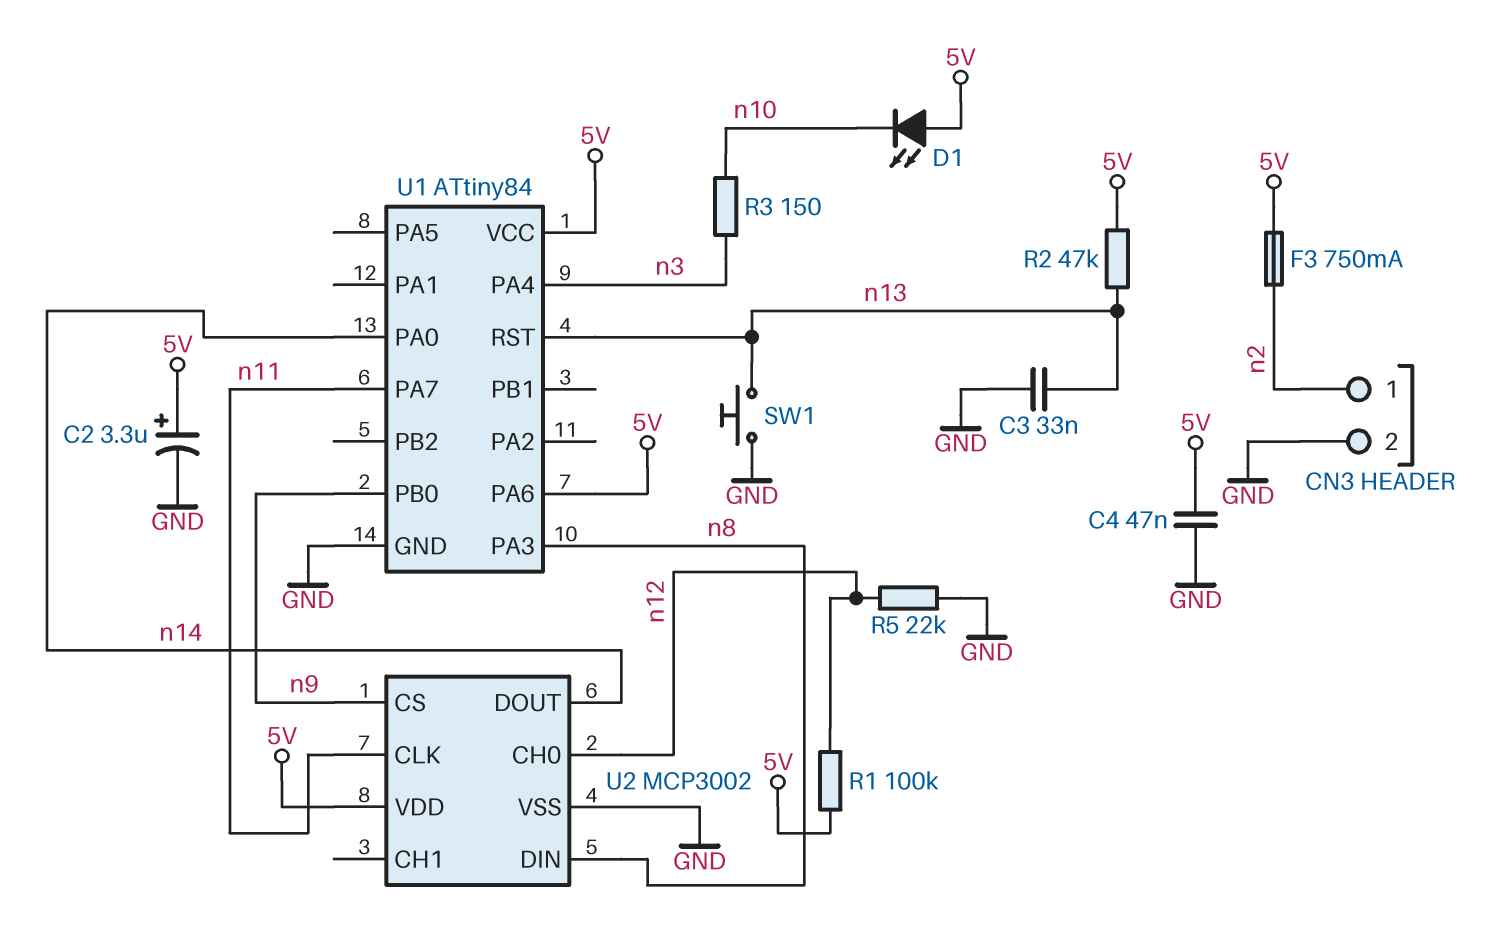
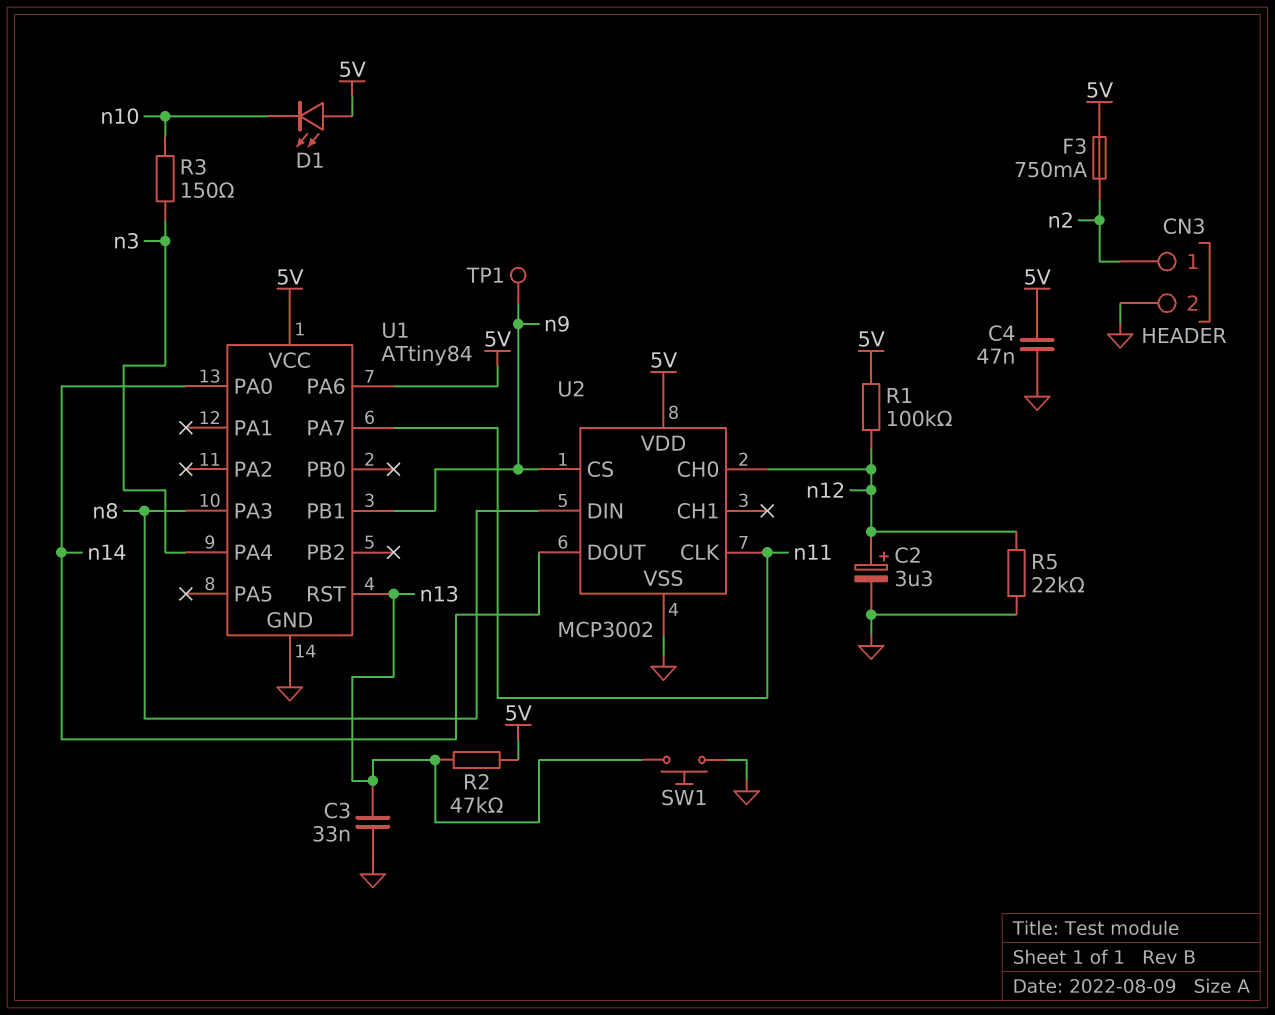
C2: 3.3uF (plus 5V, minus GND) -> 3.3uF (plus n12, minus GND)
TP1: none -> test point (n9)
U1 pin PB0: n9 -> none
U1 pin PB1: none -> n9

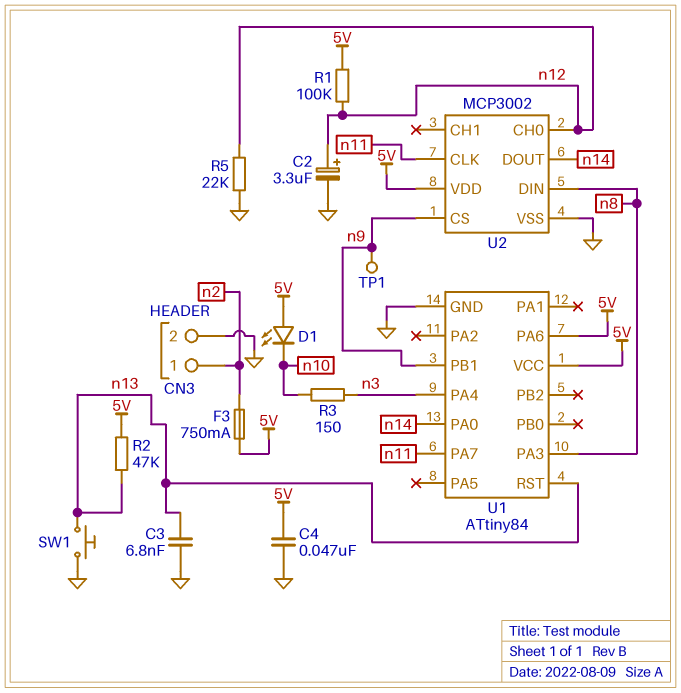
C3: 33nF (GND, n13) -> 6.8nF (GND, n13)

